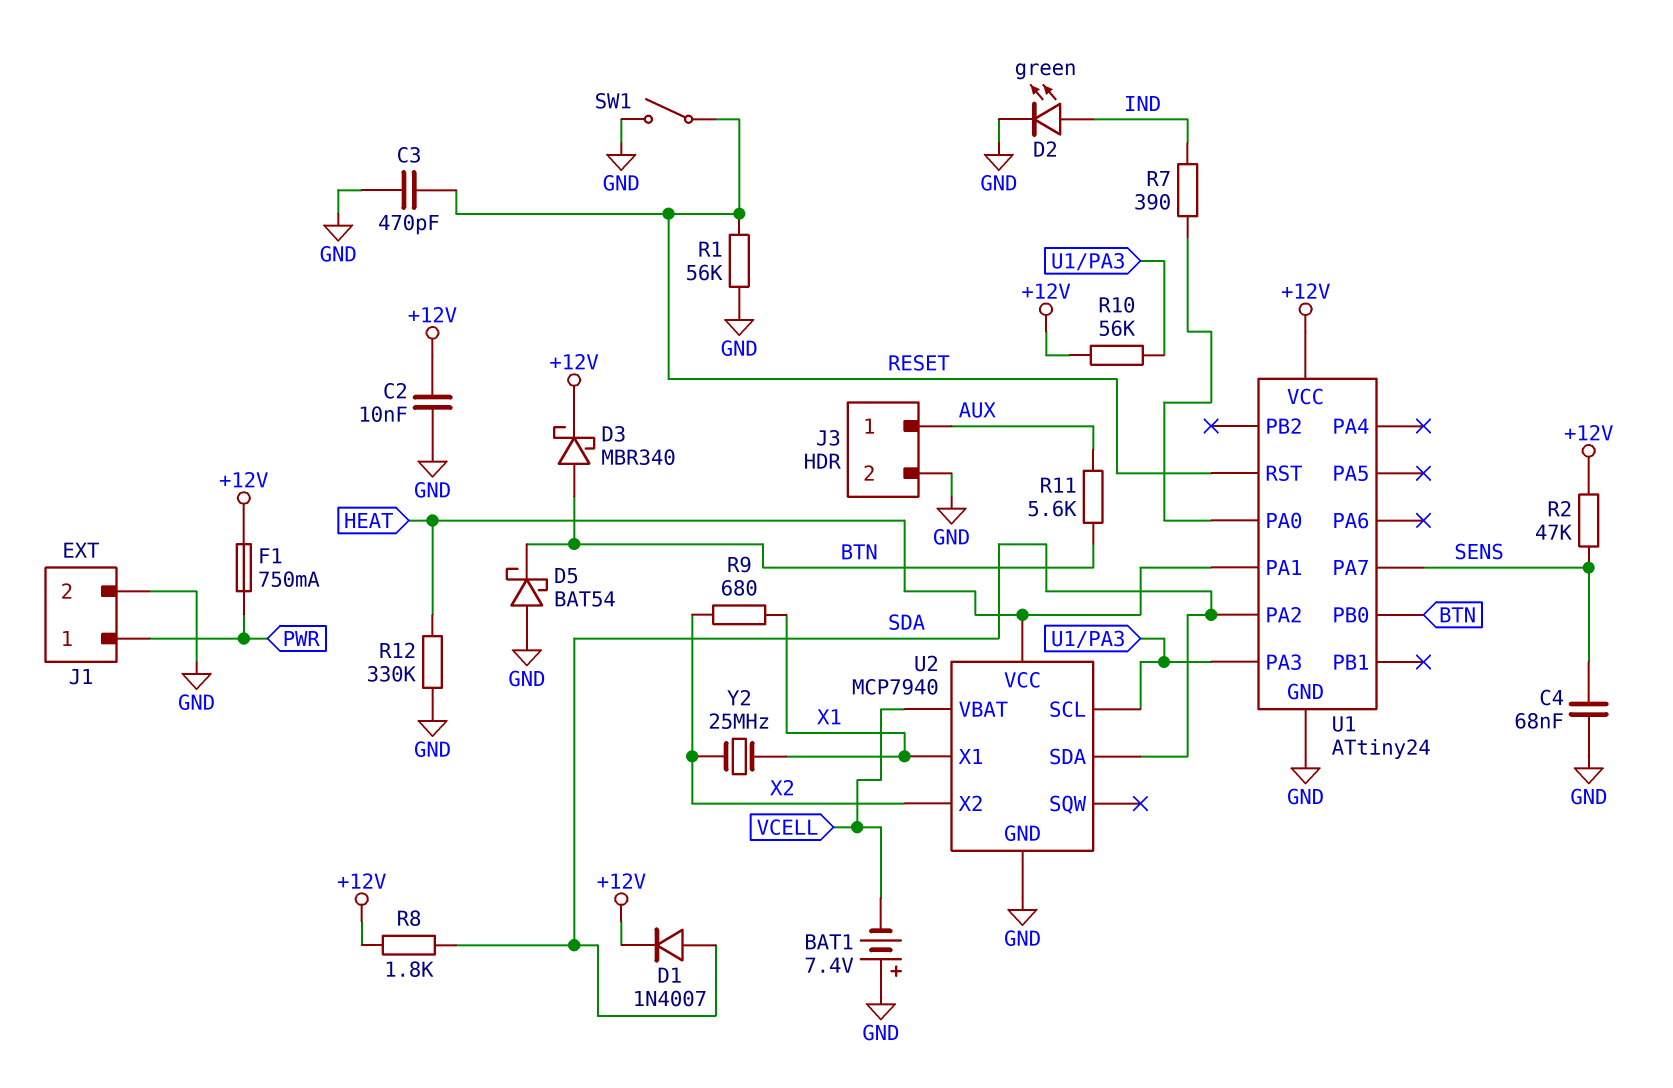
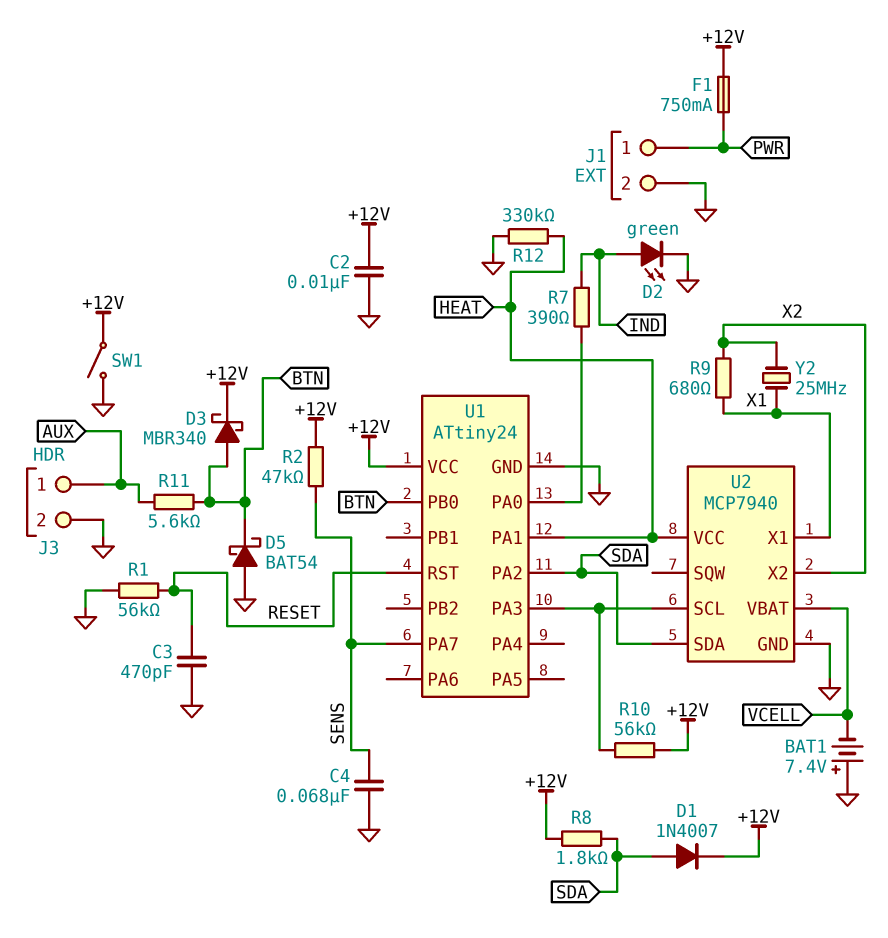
SW1: switch (GND, RESET) -> switch (+12V, GND)

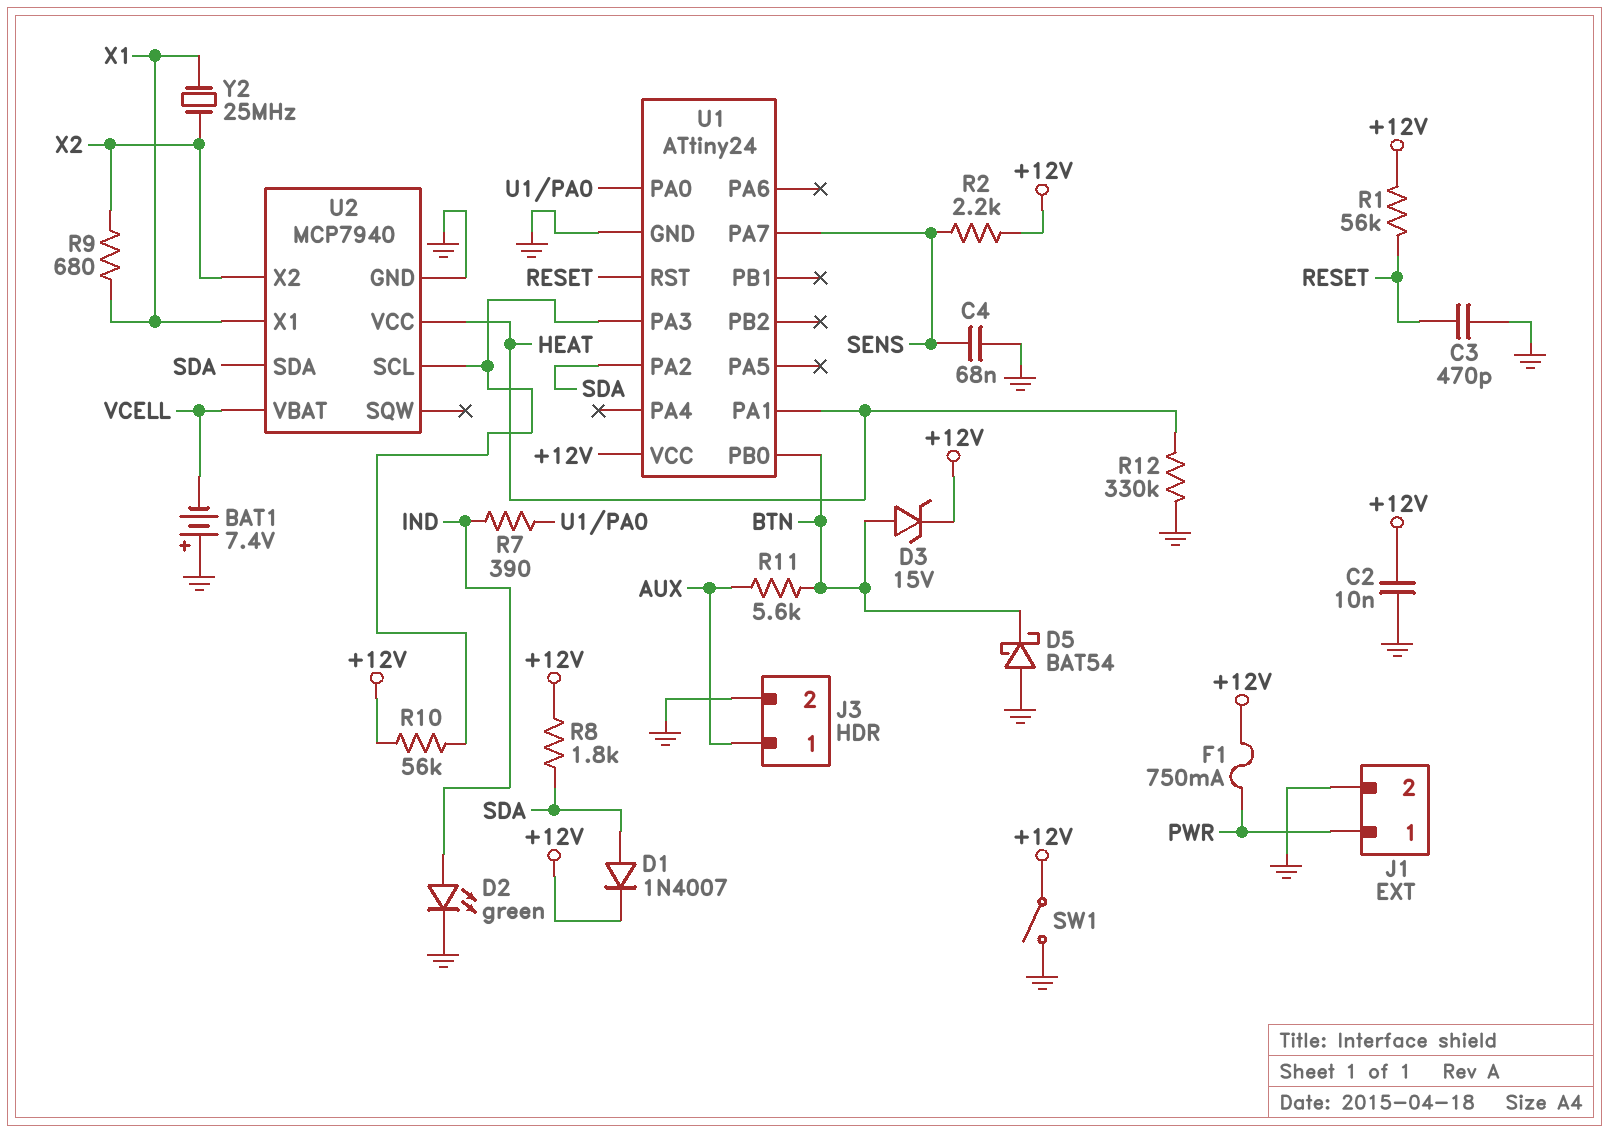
D3: schottky MBR340 (A BTN, K +12V) -> zener 15V (A BTN, K +12V)
R1: 56k (GND, RESET) -> 56k (+12V, RESET)
R2: 47k (+12V, SENS) -> 2.2k (+12V, SENS)

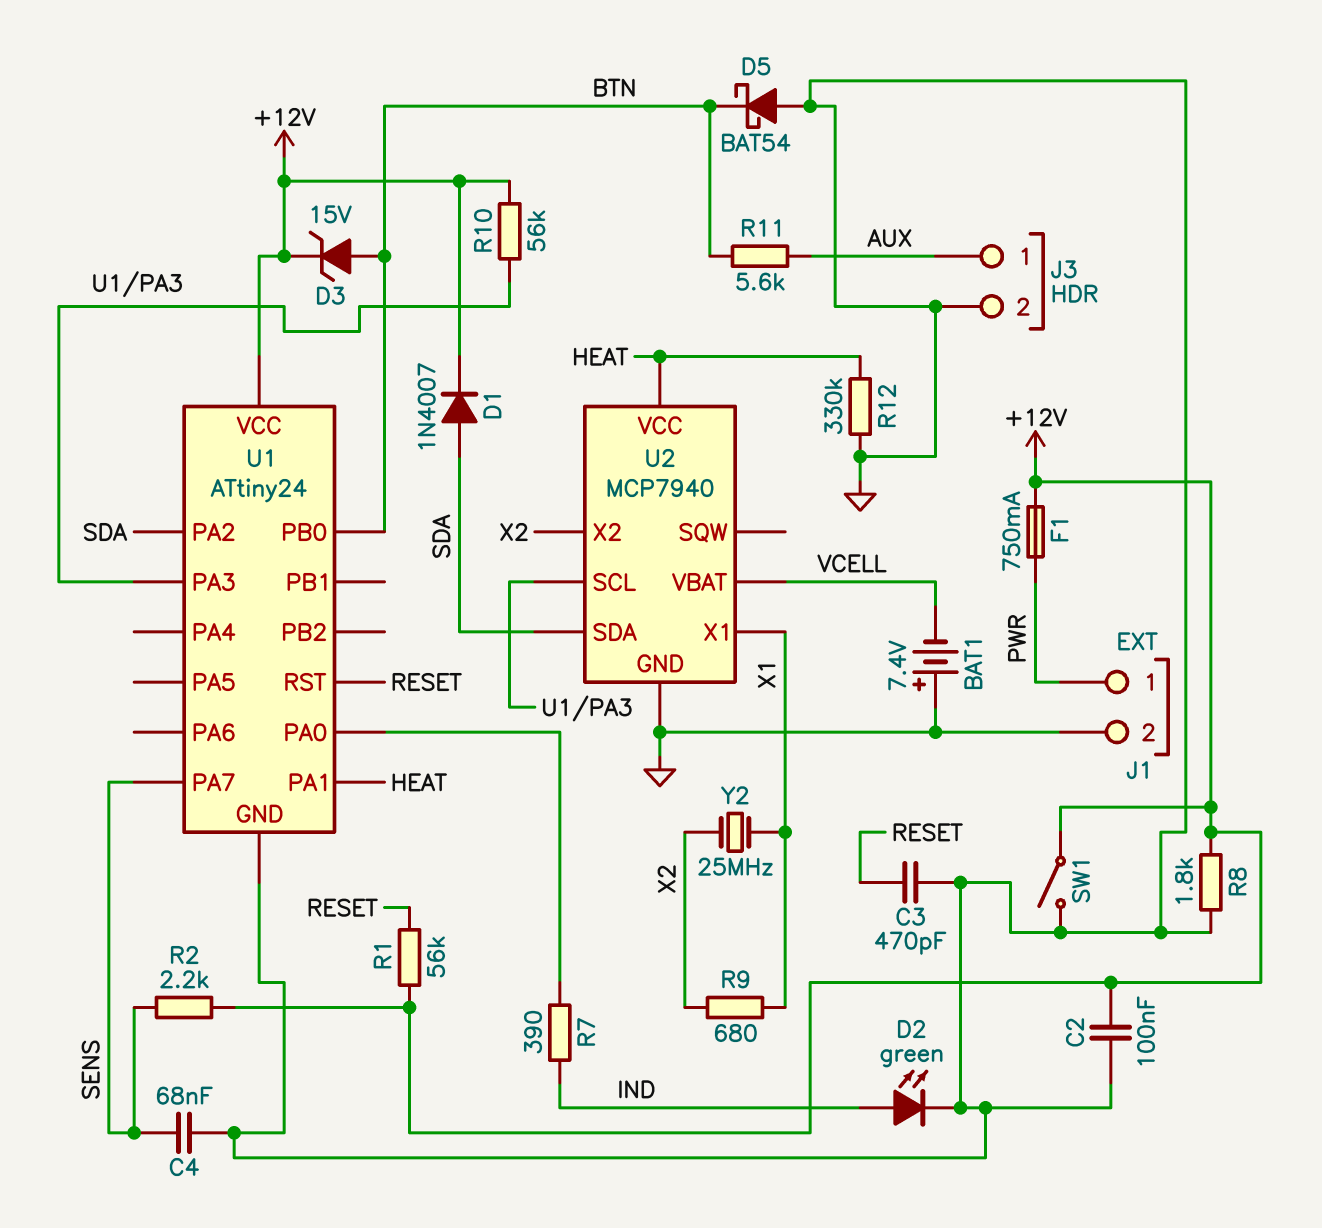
C2: 10nF (+12V, GND) -> 100nF (+12V, GND)
R8: 1.8k (+12V, SDA) -> 1.8k (+12V, GND)

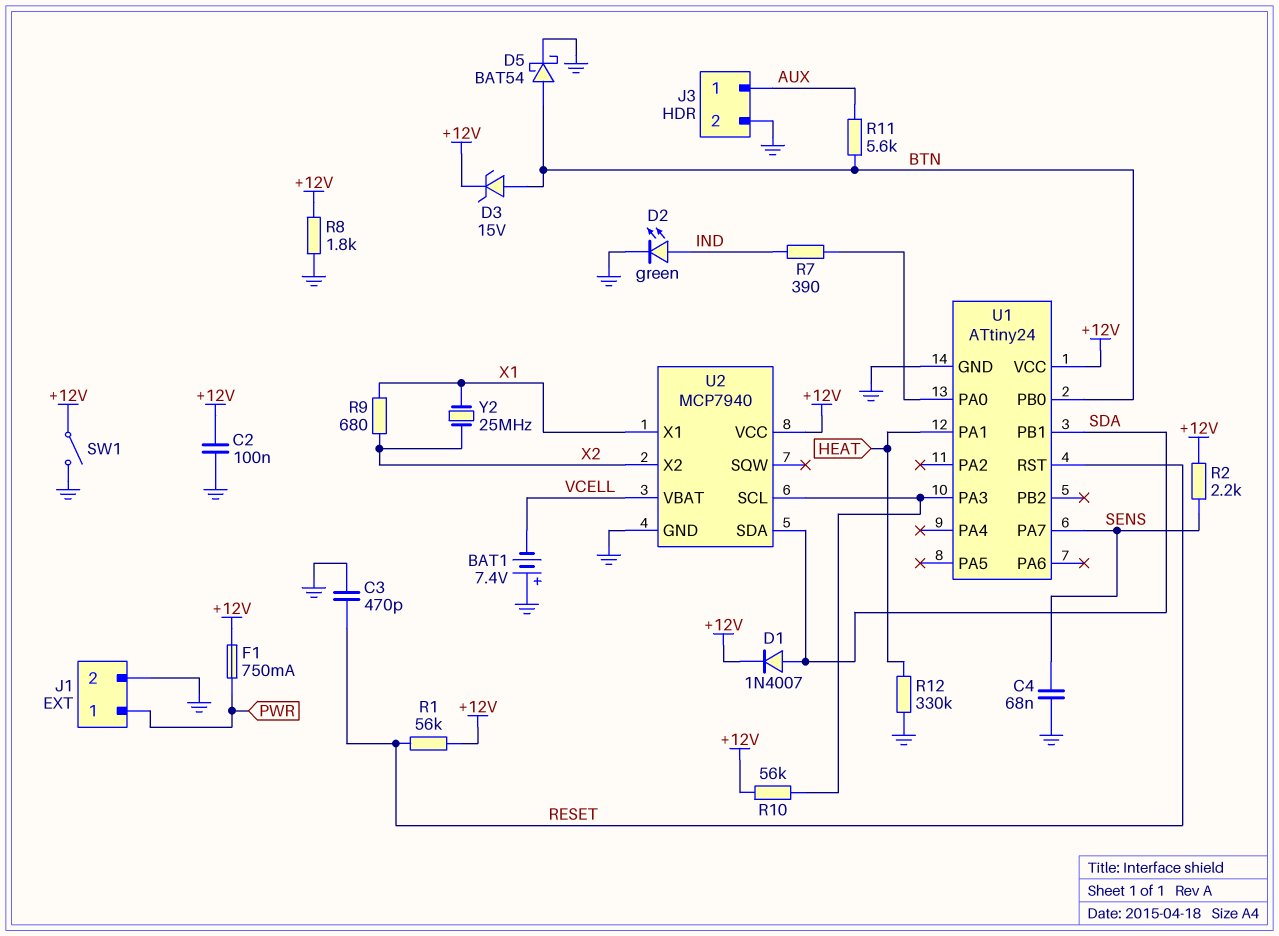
D5: schottky BAT54 (A GND, K BTN) -> schottky BAT54 (A BTN, K GND)
U1 pin PA2: SDA -> none
U1 pin PB1: none -> SDA
U2 pin VCC: HEAT -> +12V

